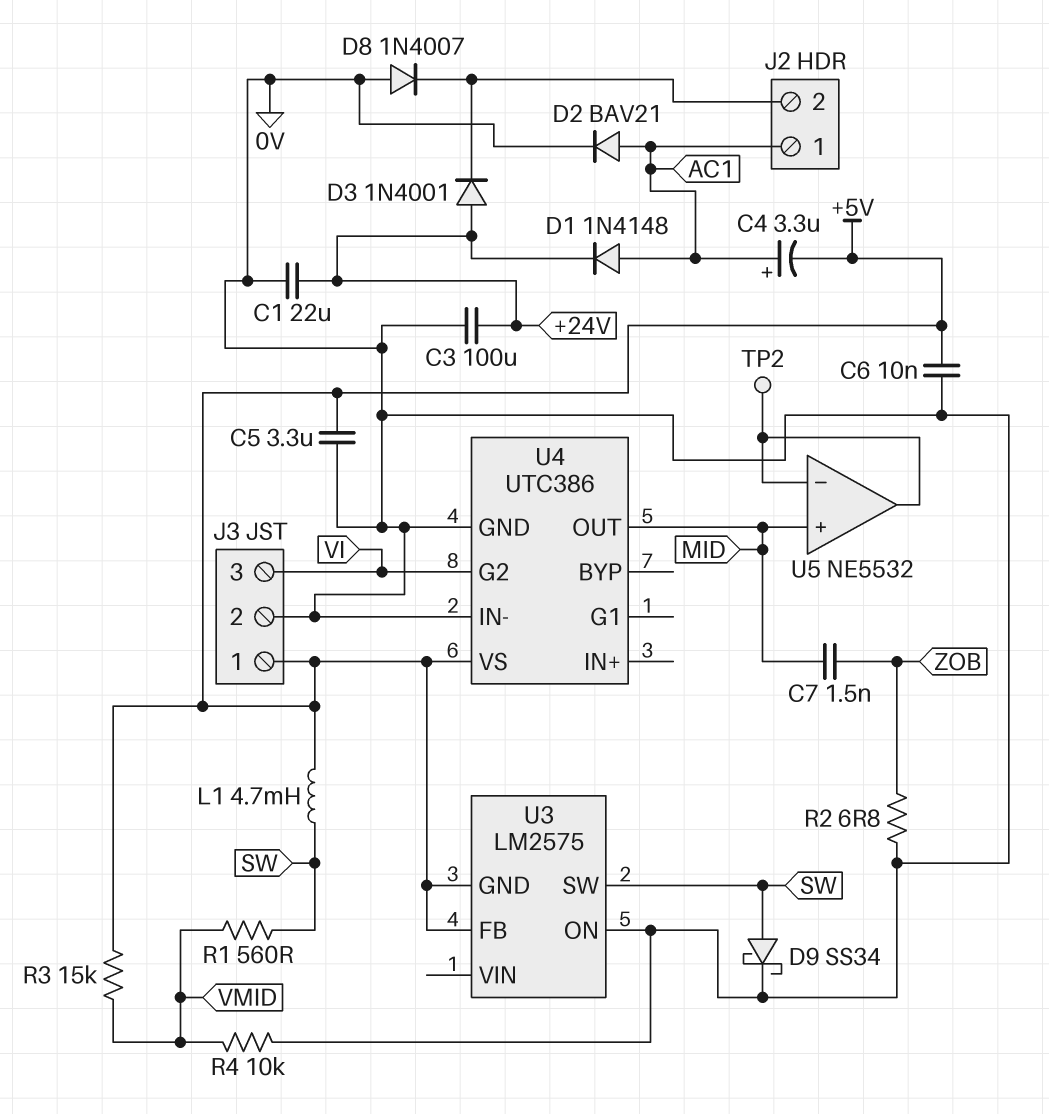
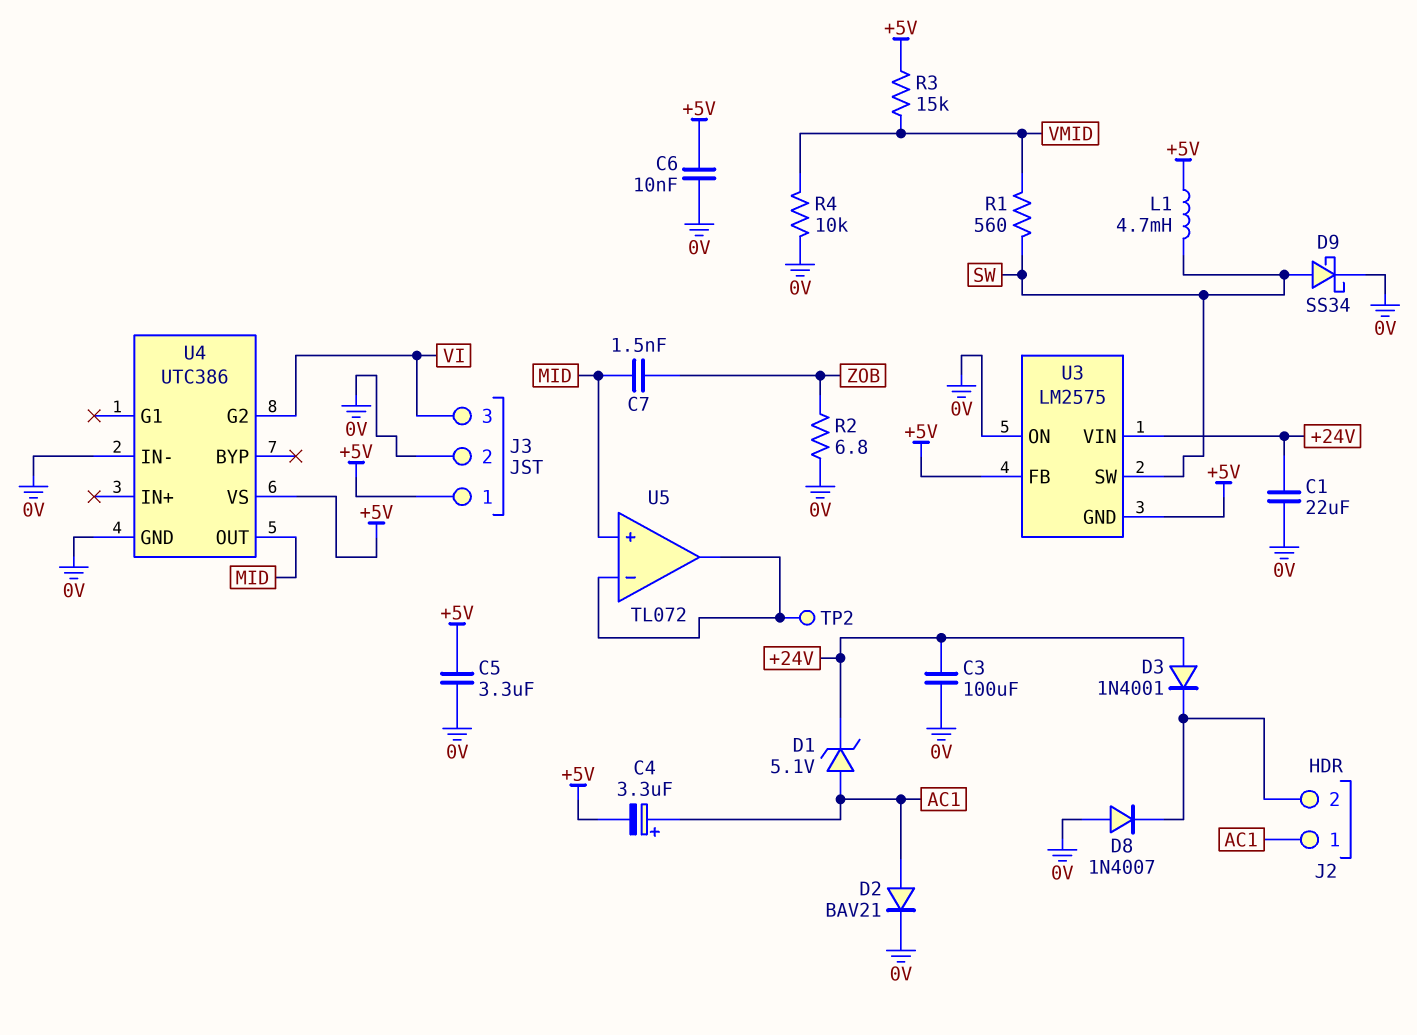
D1: diode 1N4148 (A AC1, K +24V) -> zener 5.1V (A AC1, K +24V)
U3 pin VIN: none -> +24V
U5: NE5532 -> TL072

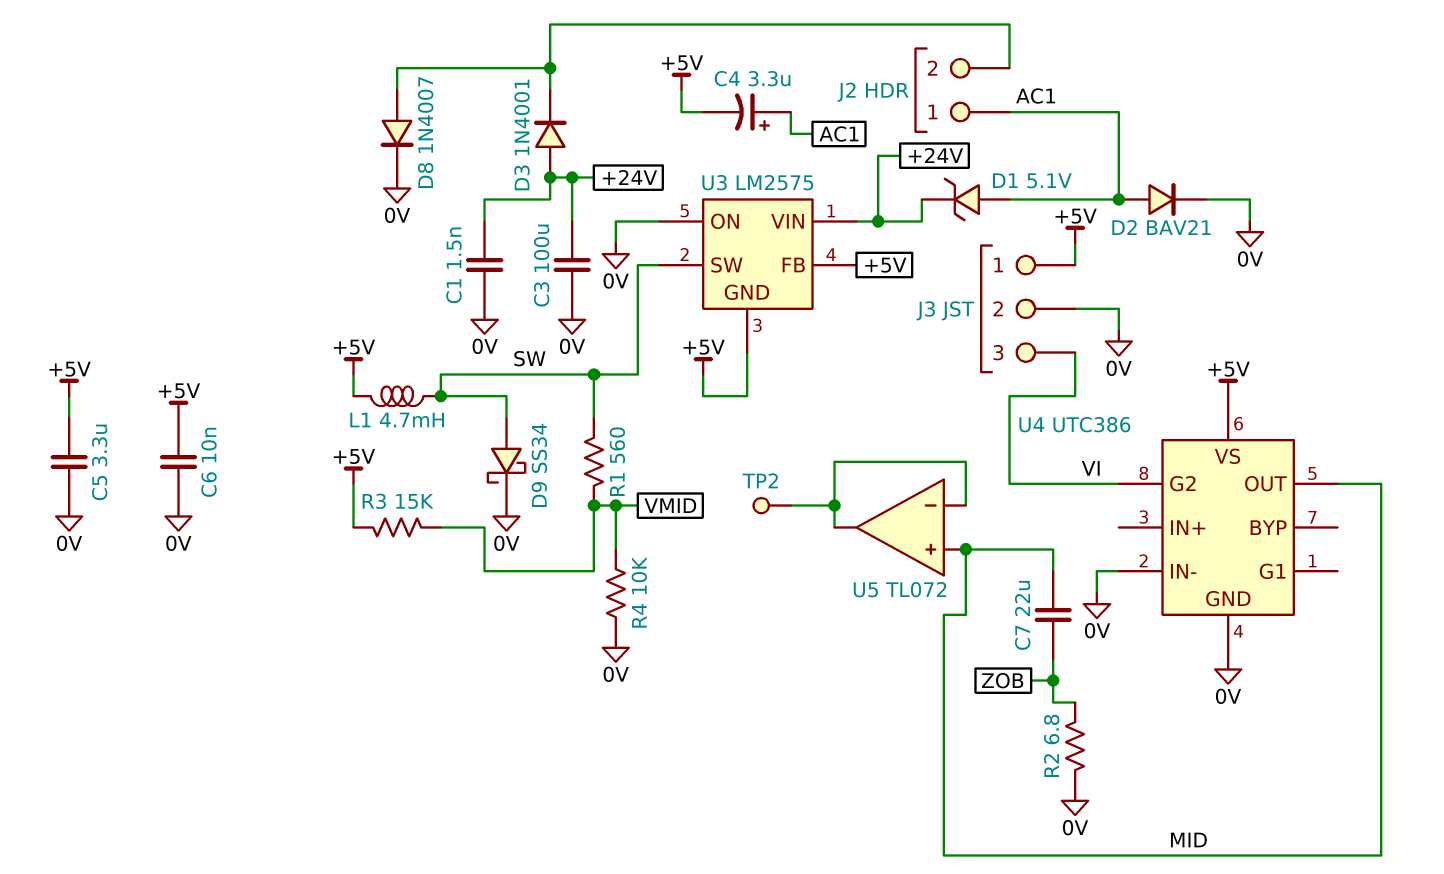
C1: 22uF (+24V, 0V) -> 1.5nF (+24V, 0V)
C7: 1.5nF (MID, ZOB) -> 22uF (MID, ZOB)
D8: diode 1N4007 (A 0V, K J2/2) -> diode 1N4007 (A J2/2, K 0V)

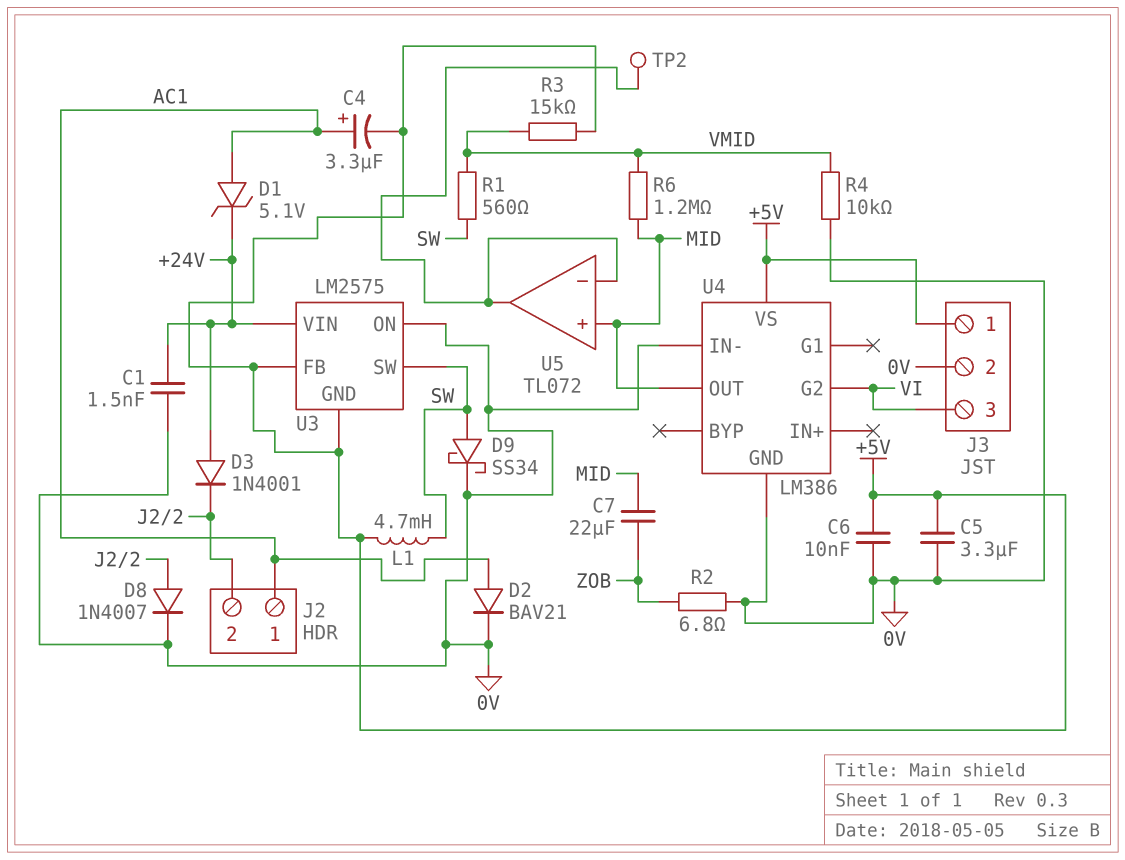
C3: 100uF (+24V, 0V) -> none
R6: none -> 1.2M (MID, VMID)
U4: UTC386 -> LM386

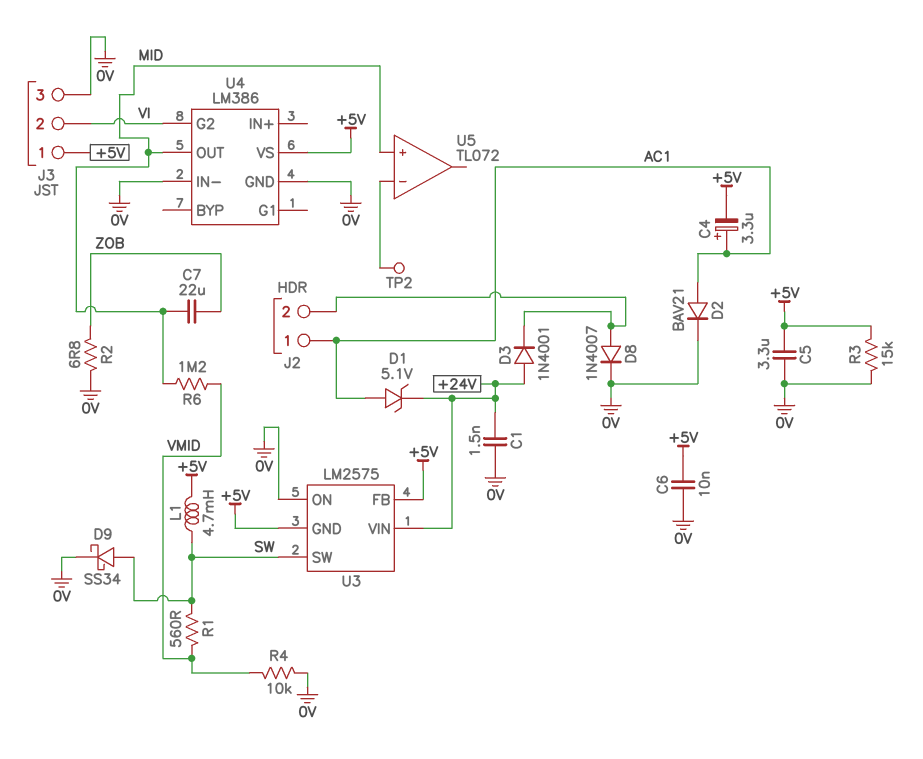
J3 pin 2: 0V -> VI
J3 pin 3: VI -> 0V
R3: 15k (+5V, VMID) -> 15k (+5V, 0V)
U5 pin out: U5/in- -> none

